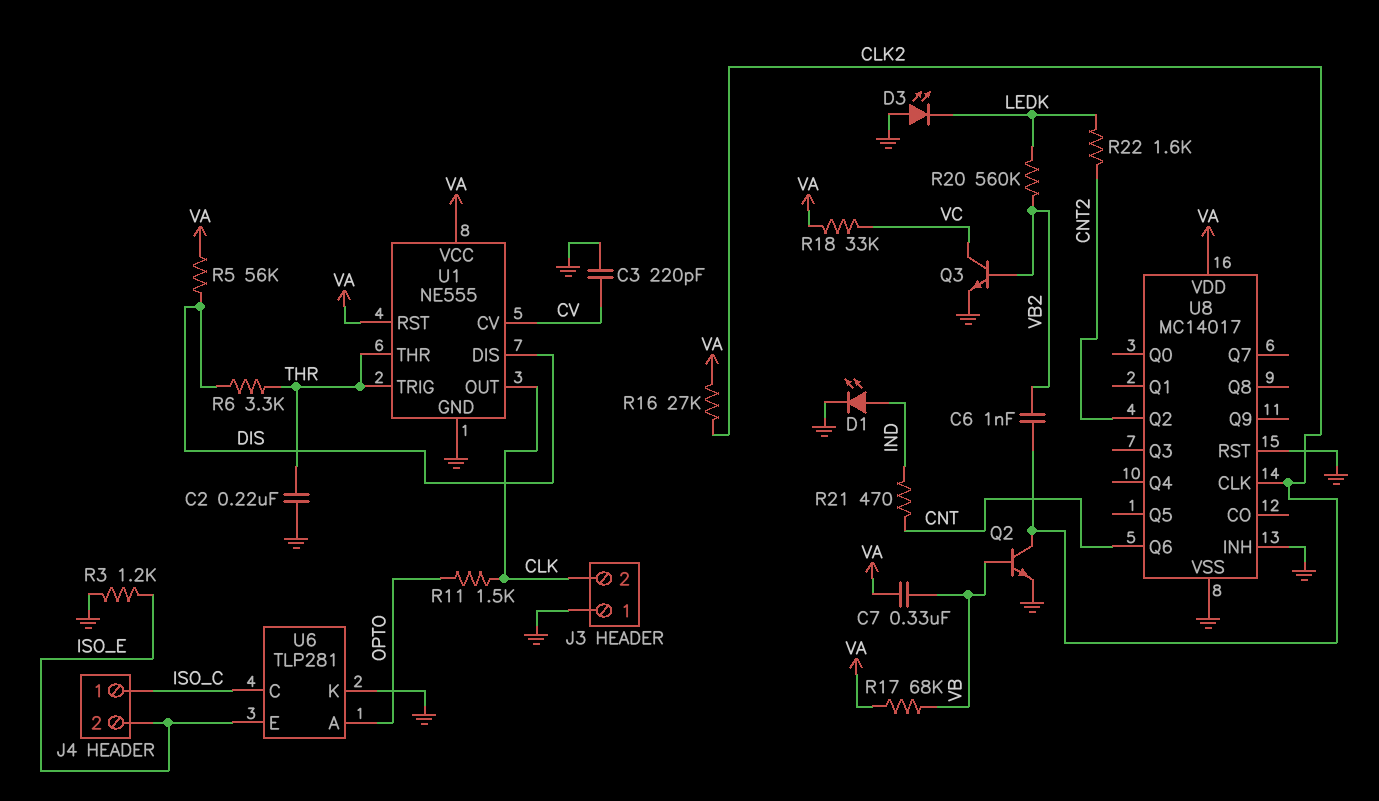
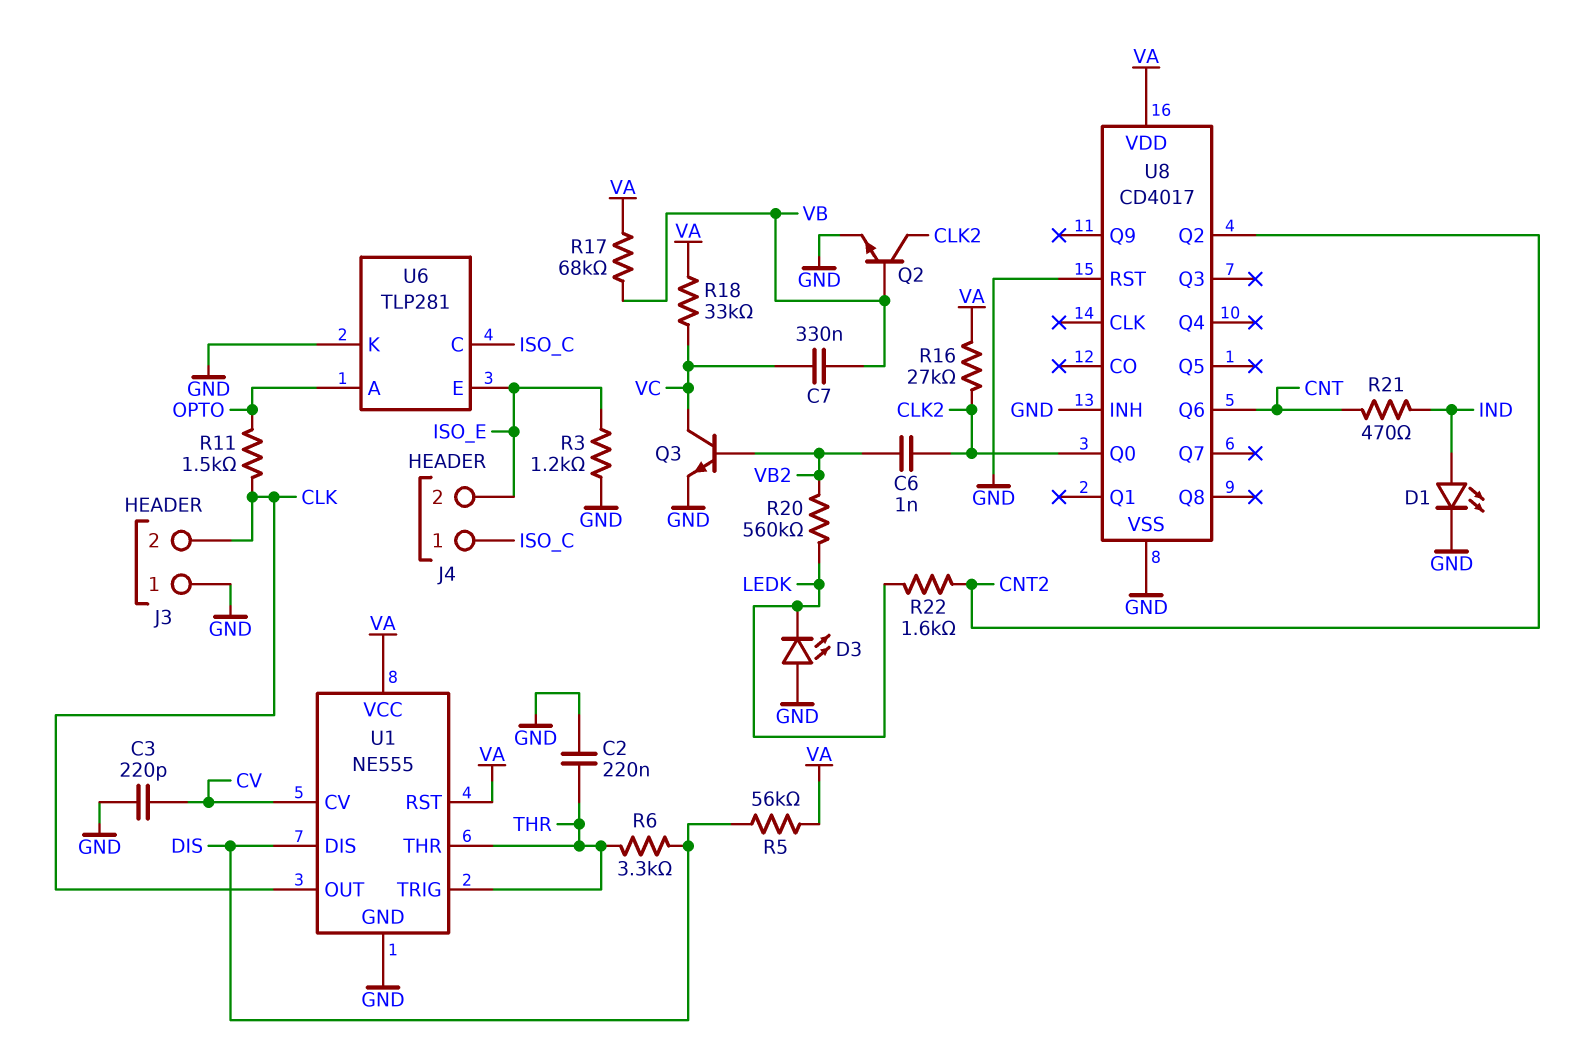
C7: 330nF (VA, VB) -> 330nF (VB, VC)
U8: MC14017 -> CD4017
U8 pin CLK: CLK2 -> none
U8 pin Q0: none -> CLK2

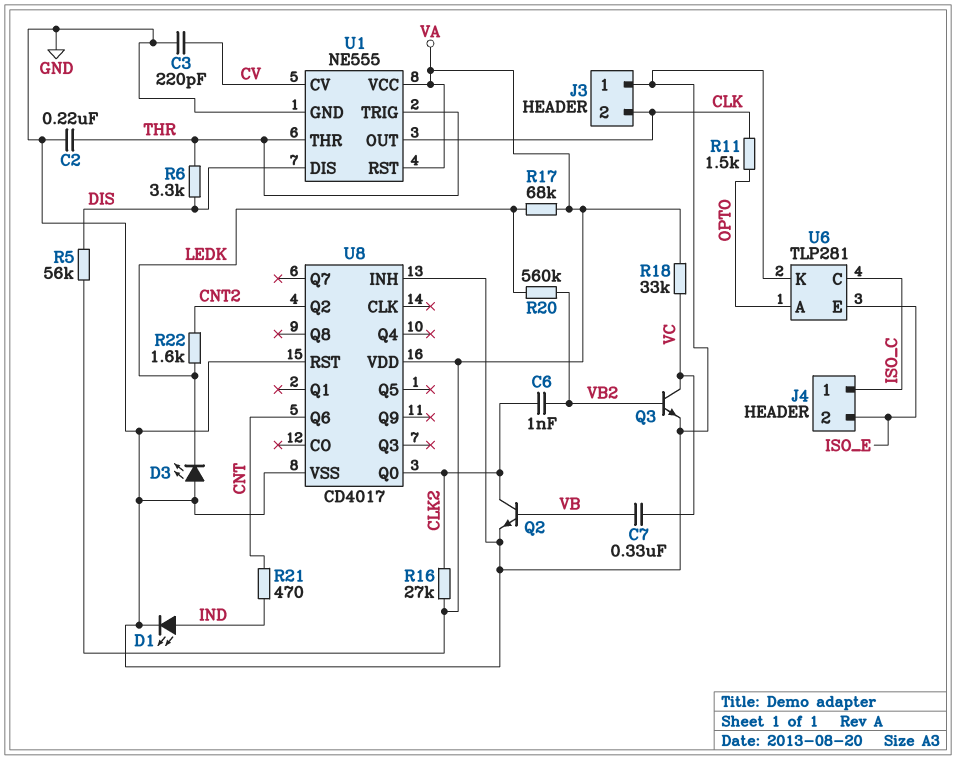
R3: 1.2k (GND, ISO_E) -> none
R17: 68k (VA, VB) -> 68k (LEDK, VA)

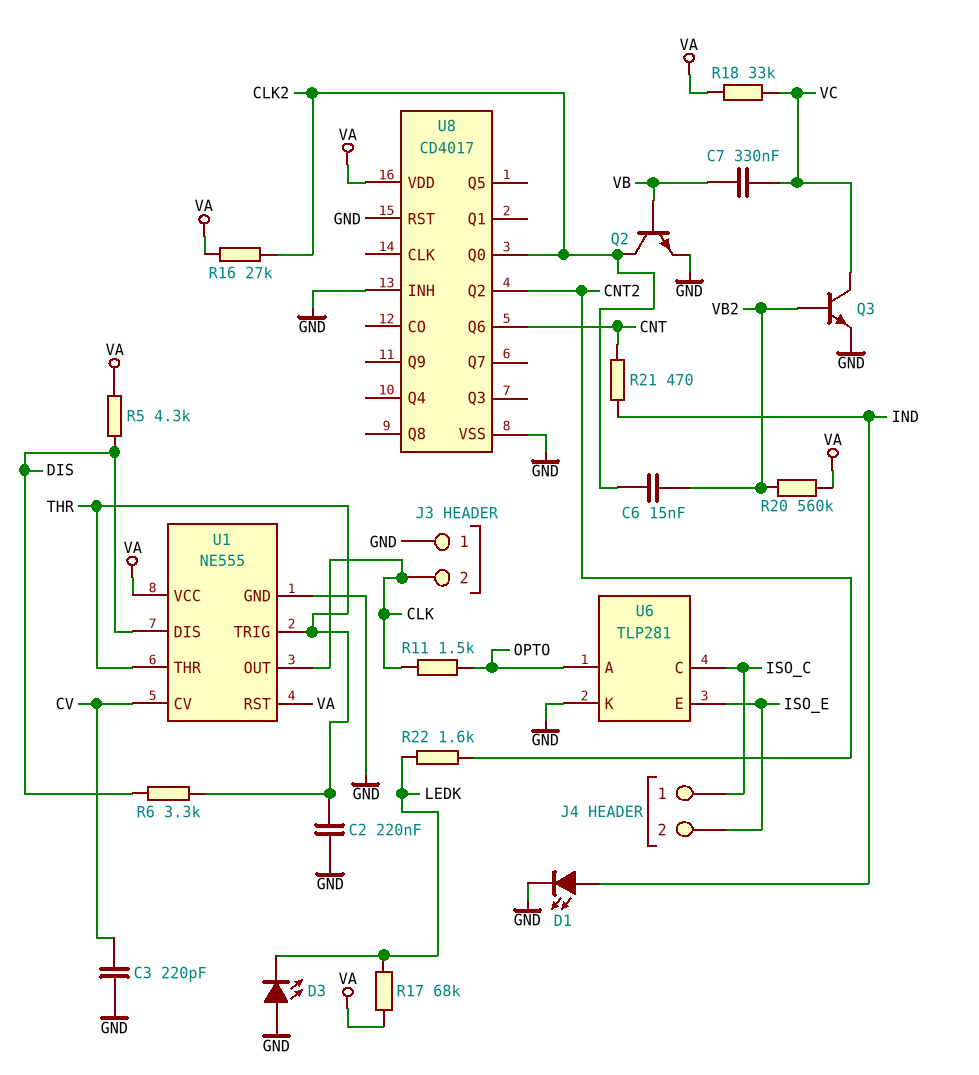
C6: 1nF (CLK2, VB2) -> 15nF (CLK2, VB2)
R5: 56k (DIS, VA) -> 4.3k (DIS, VA)
R20: 560k (LEDK, VB2) -> 560k (VA, VB2)

